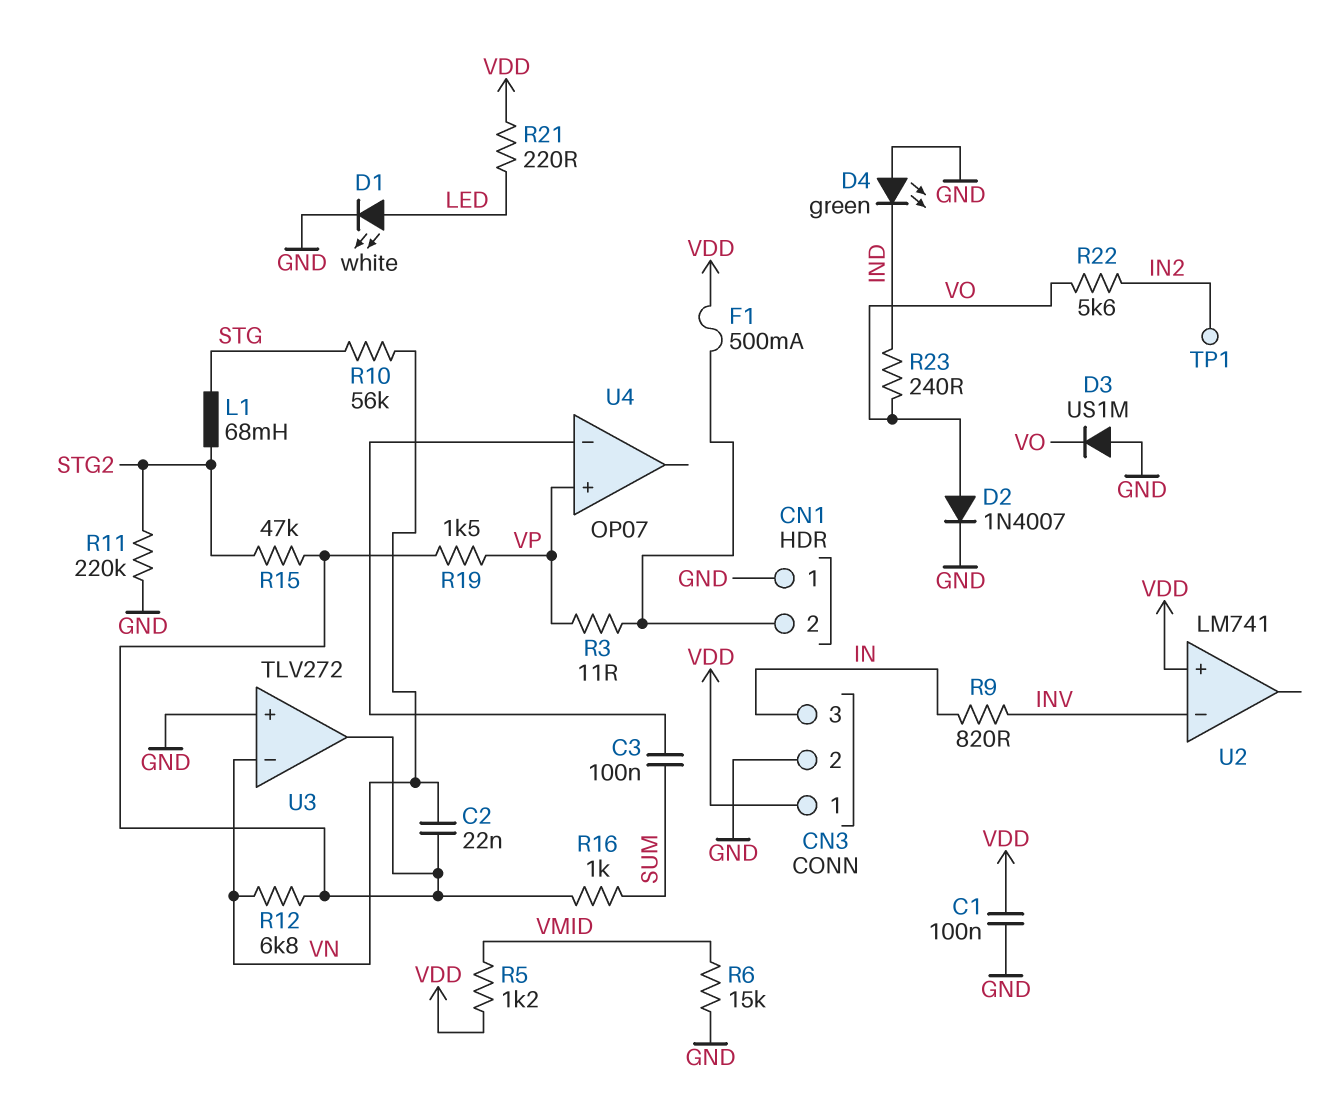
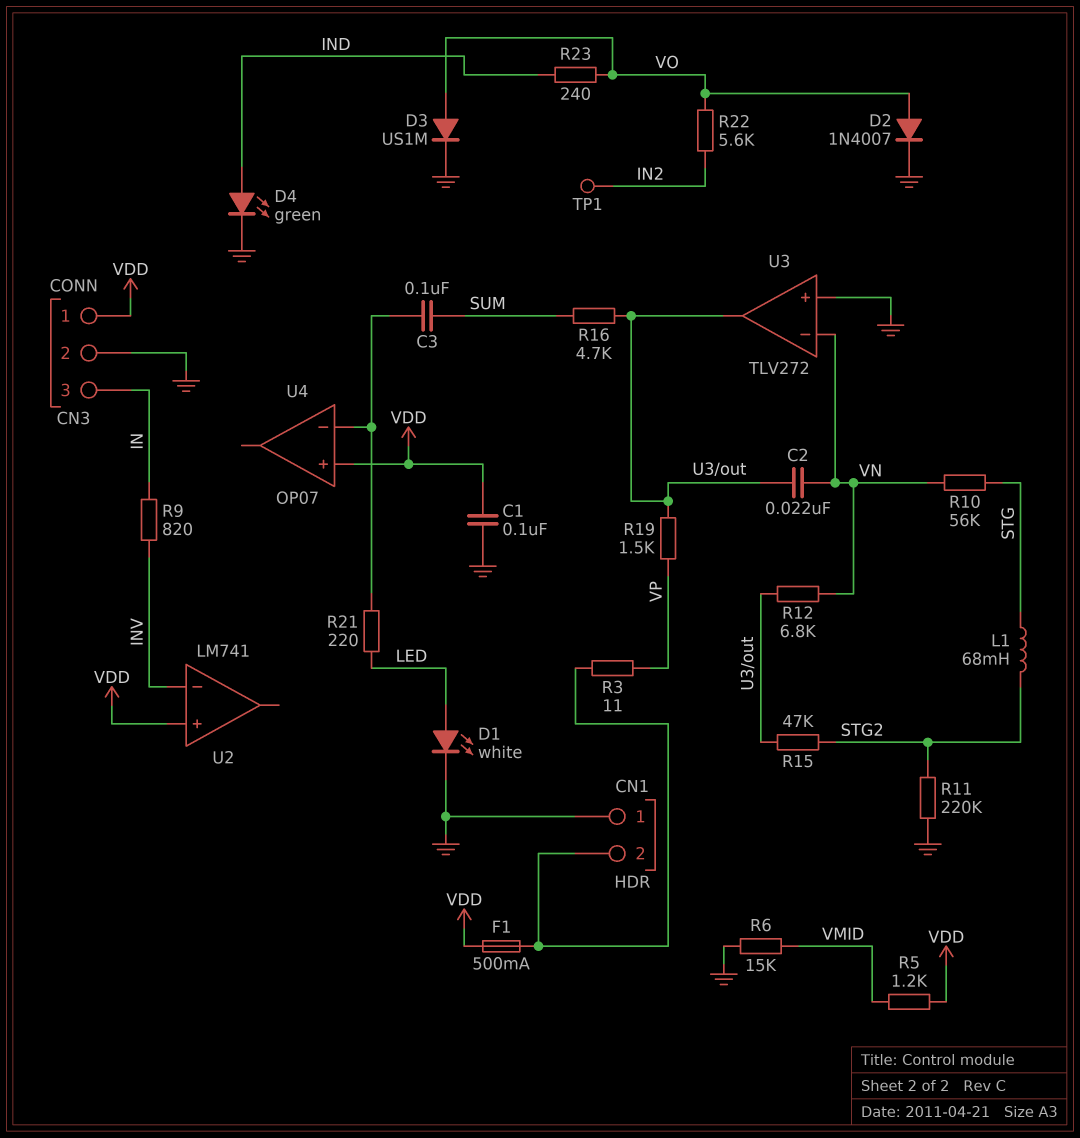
D3: diode US1M (A GND, K VO) -> diode US1M (A VO, K GND)
D4: LED green (A GND, K IND) -> LED green (A IND, K GND)
R16: 1k (SUM, U3/out) -> 4.7k (SUM, U3/out)
R21: 220 (LED, VDD) -> 220 (LED, U4/in-)
U4 pin in+: VP -> VDD

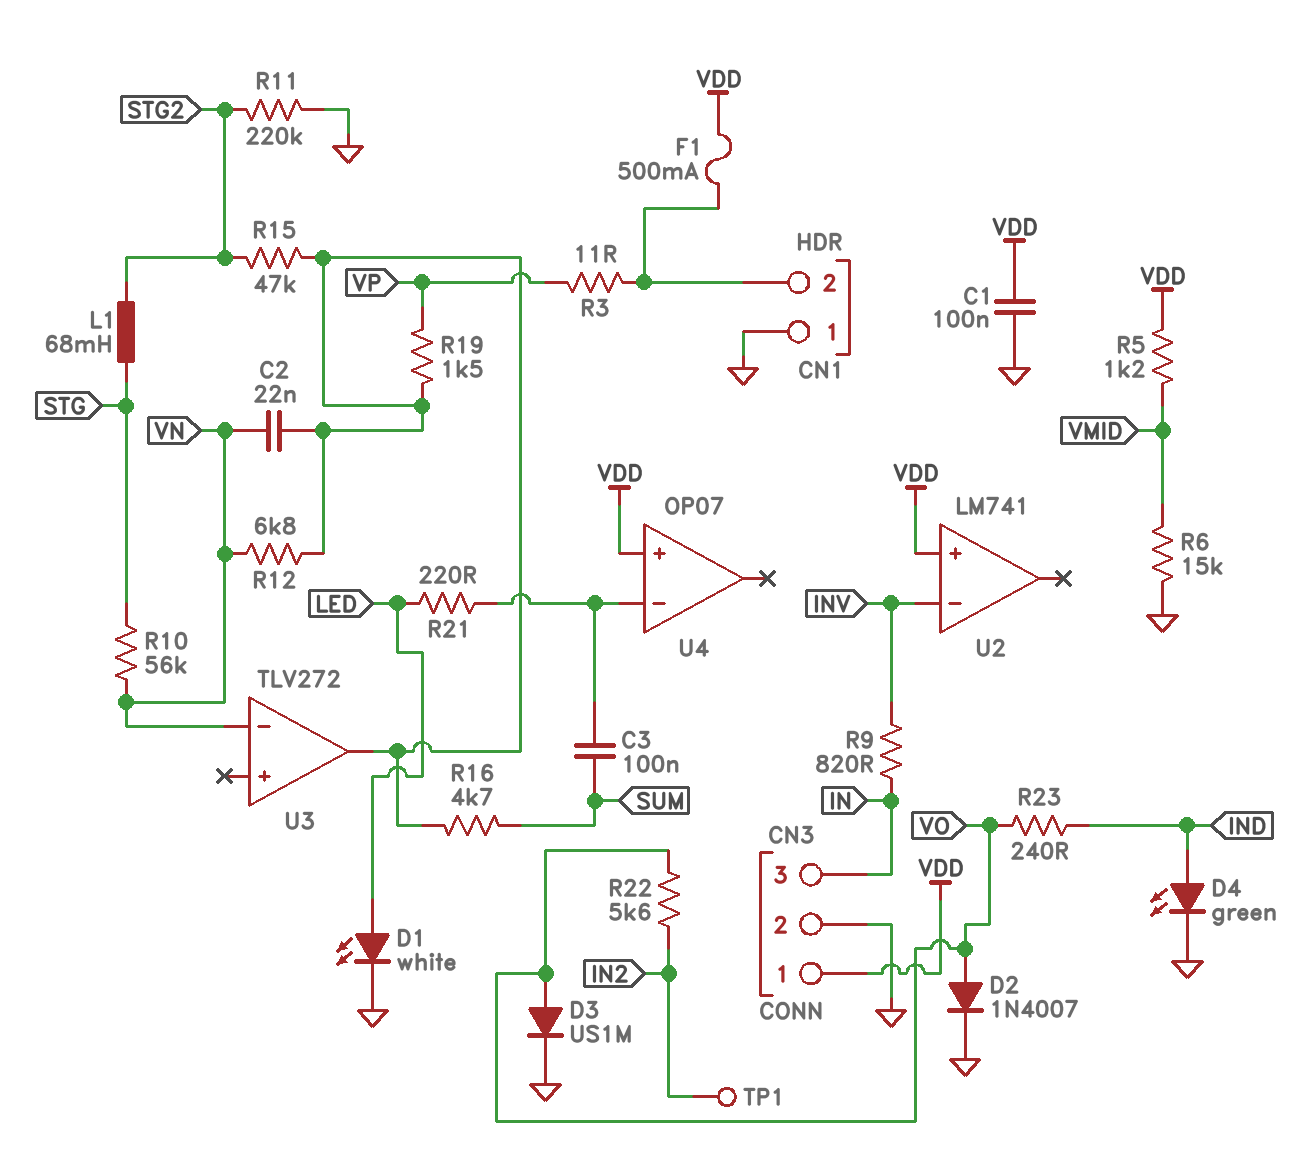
U3 pin in+: GND -> none

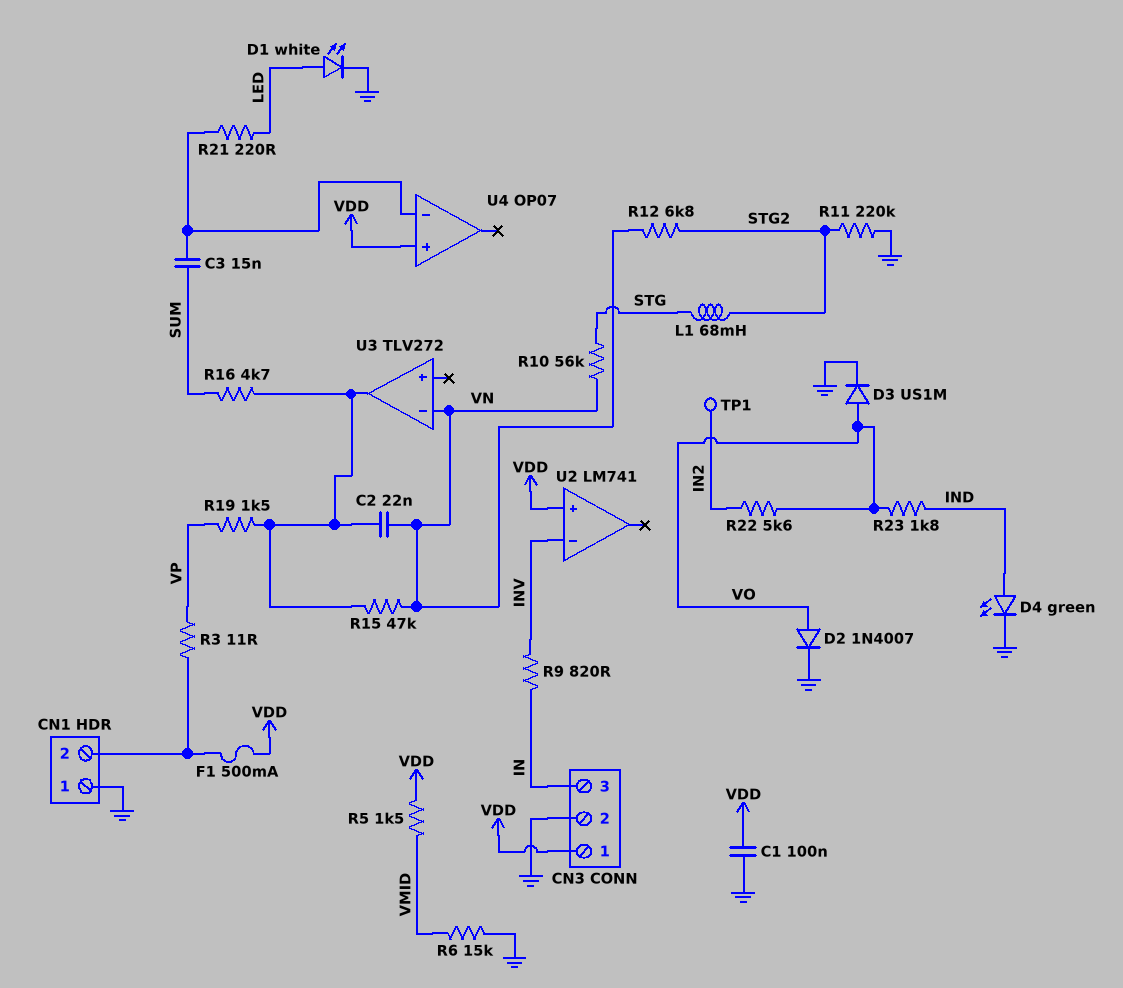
C3: 100nF (SUM, U4/in-) -> 15nF (SUM, U4/in-)
R5: 1.2k (VDD, VMID) -> 1.5k (VDD, VMID)
R12: 6.8k (U3/out, VN) -> 6.8k (STG2, VN)
R15: 47k (STG2, U3/out) -> 47k (U3/out, VN)
R23: 240 (IND, VO) -> 1.8k (IND, VO)

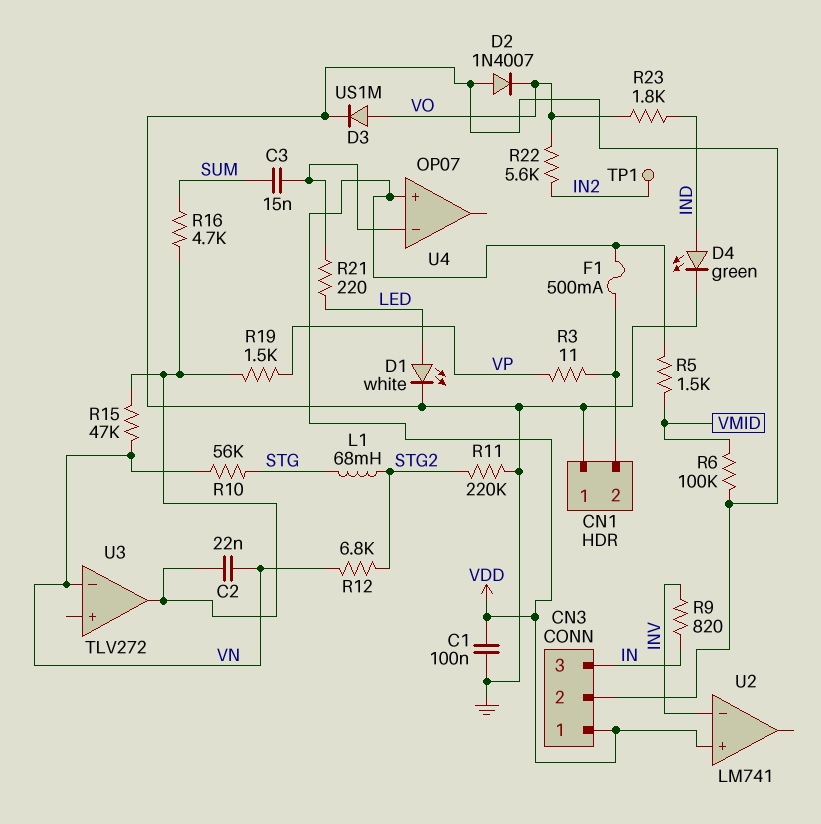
D2: diode 1N4007 (A VO, K GND) -> diode 1N4007 (A GND, K VO)
R6: 15k (GND, VMID) -> 100k (GND, VMID)

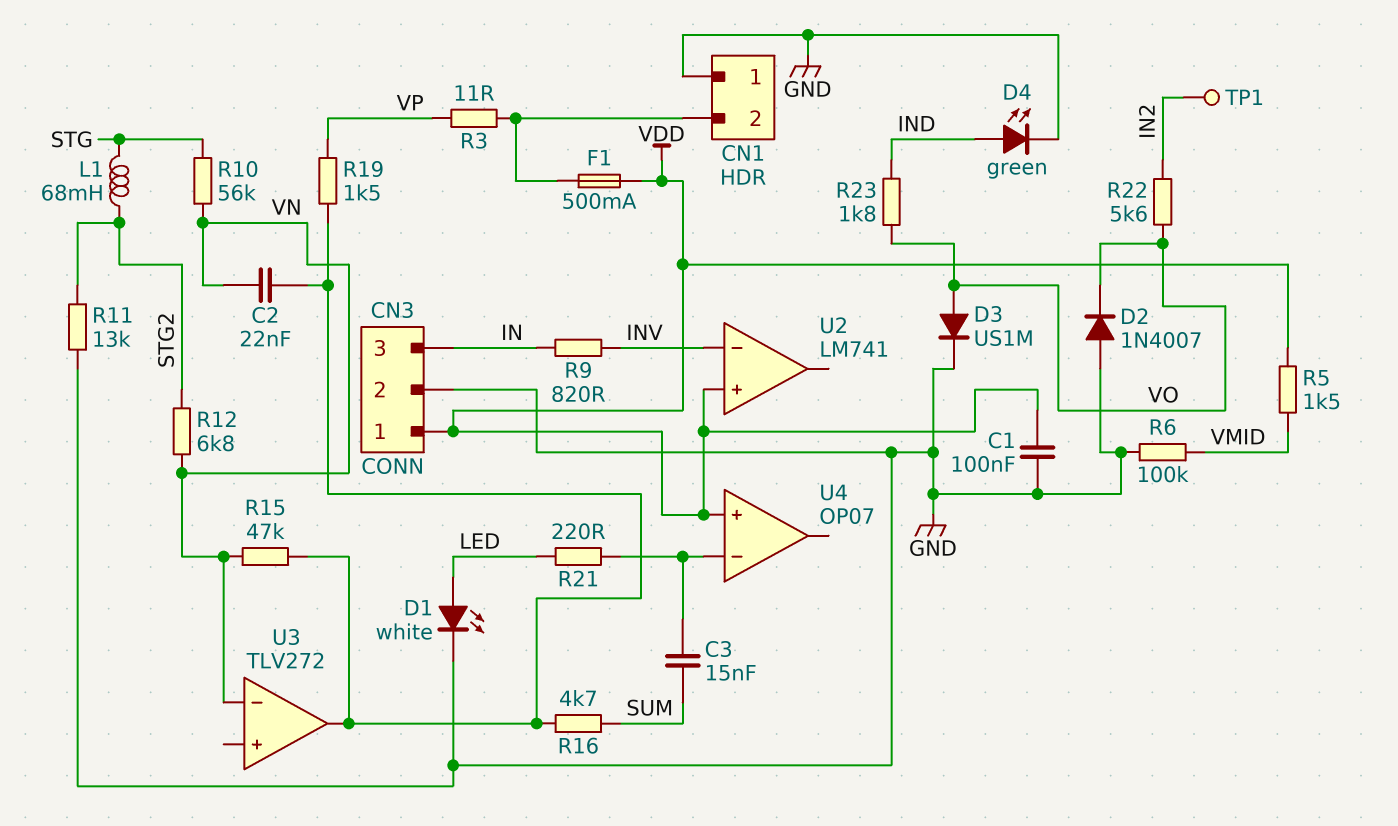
R11: 220k (GND, STG2) -> 13k (GND, STG2)

